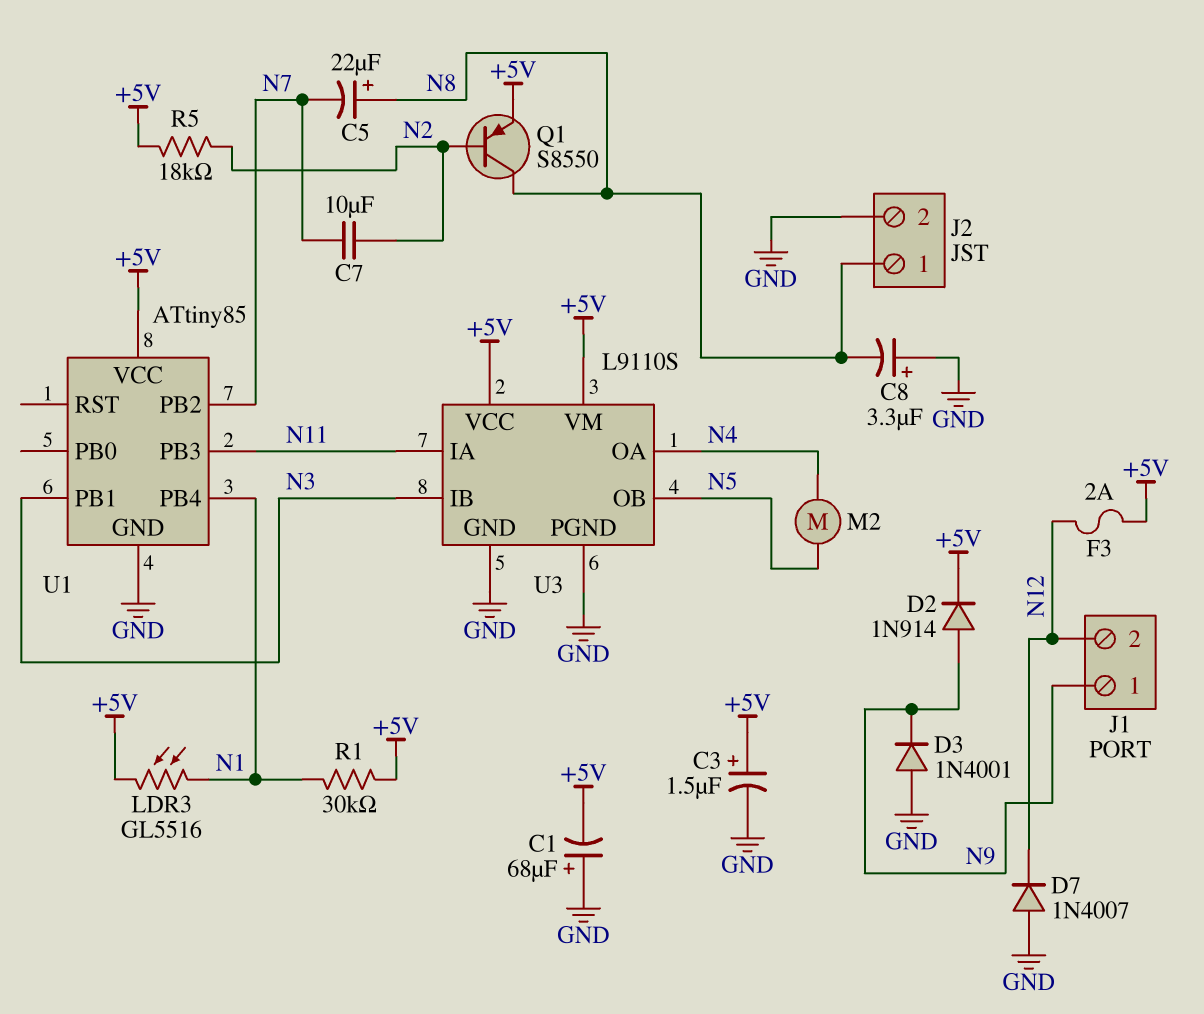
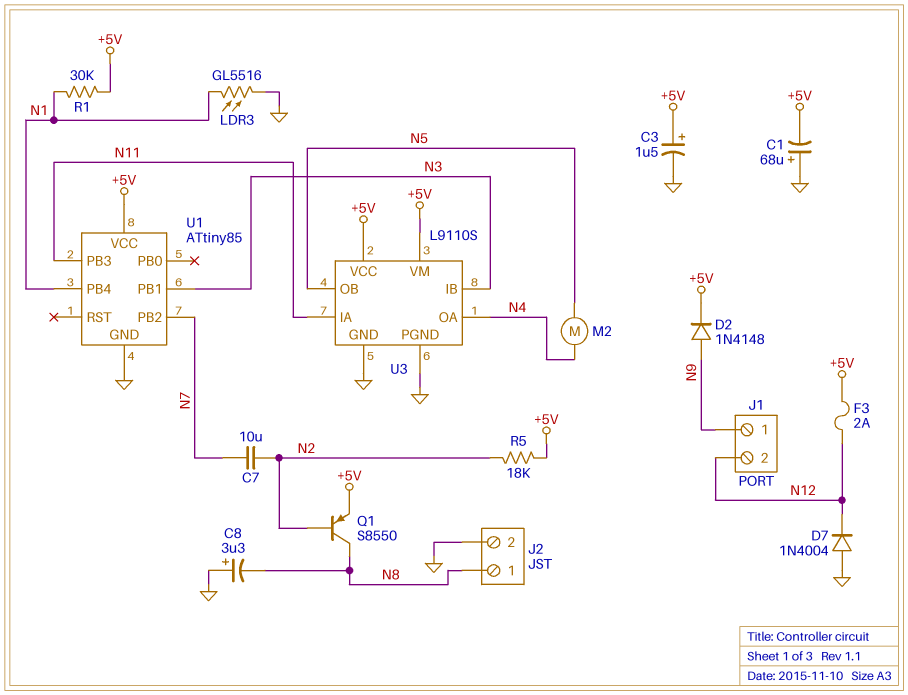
C5: 22uF (plus N8, minus N7) -> none
D2: diode 1N914 (A N9, K +5V) -> diode 1N4148 (A N9, K +5V)
D3: diode 1N4001 (A GND, K N9) -> none
D7: diode 1N4007 (A GND, K N12) -> diode 1N4004 (A GND, K N12)
LDR3: GL5516 (+5V, N1) -> GL5516 (GND, N1)

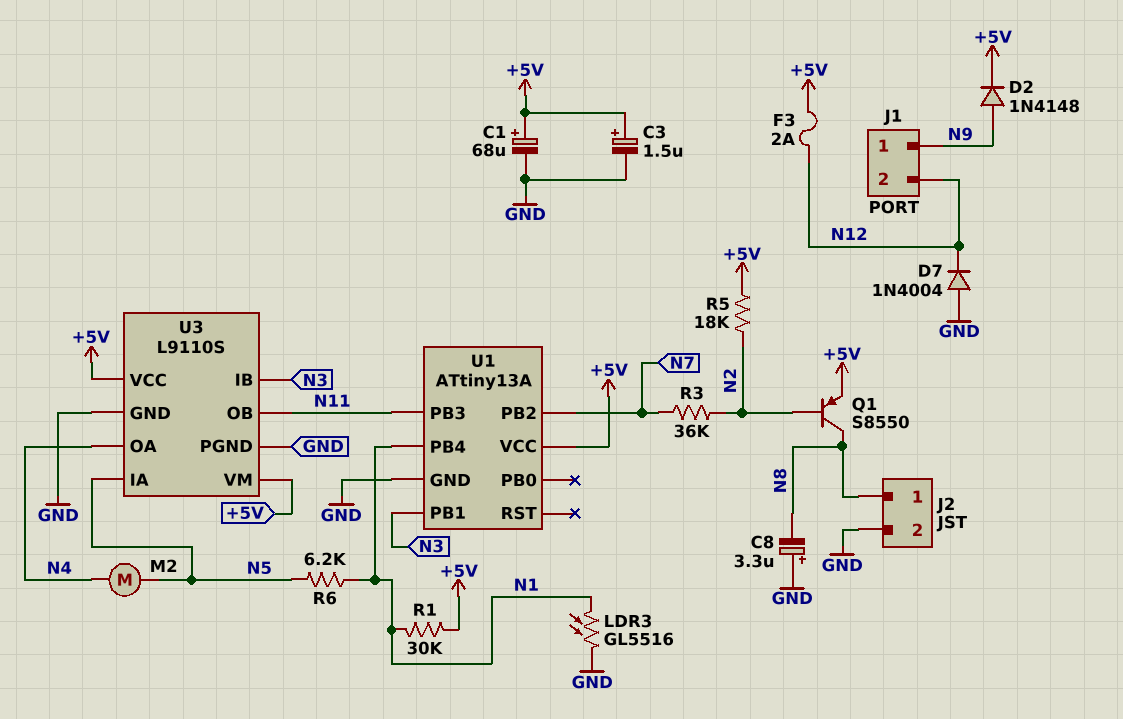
C1: 68uF (plus GND, minus +5V) -> 68uF (plus +5V, minus GND)
C7: 10uF (N2, N7) -> none
R3: none -> 36k (N2, N7)
R6: none -> 6.2k (N1, N5)
U1: ATtiny85 -> ATtiny13A
U3 pin IA: N11 -> N5
U3 pin OB: N5 -> N11

